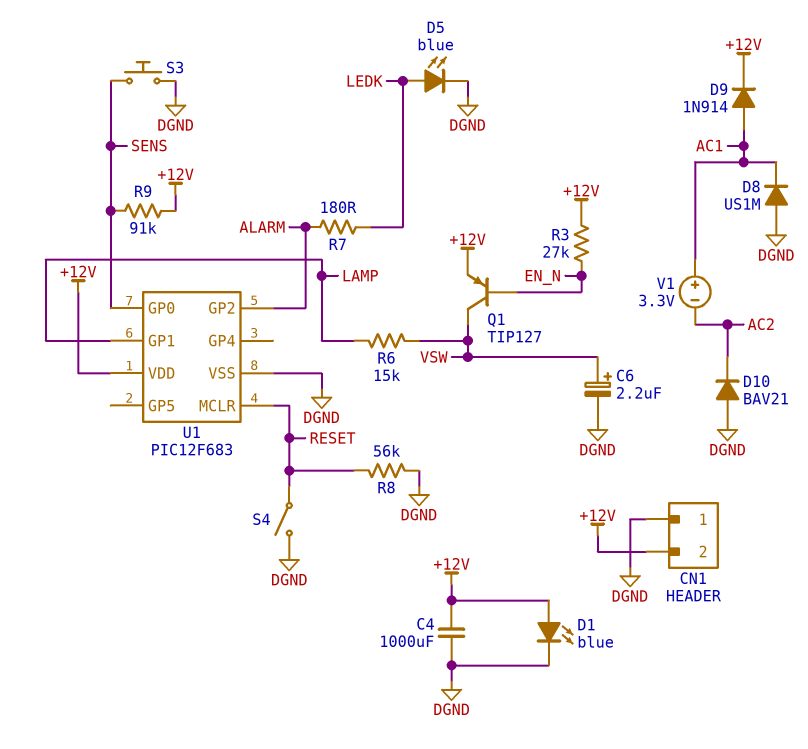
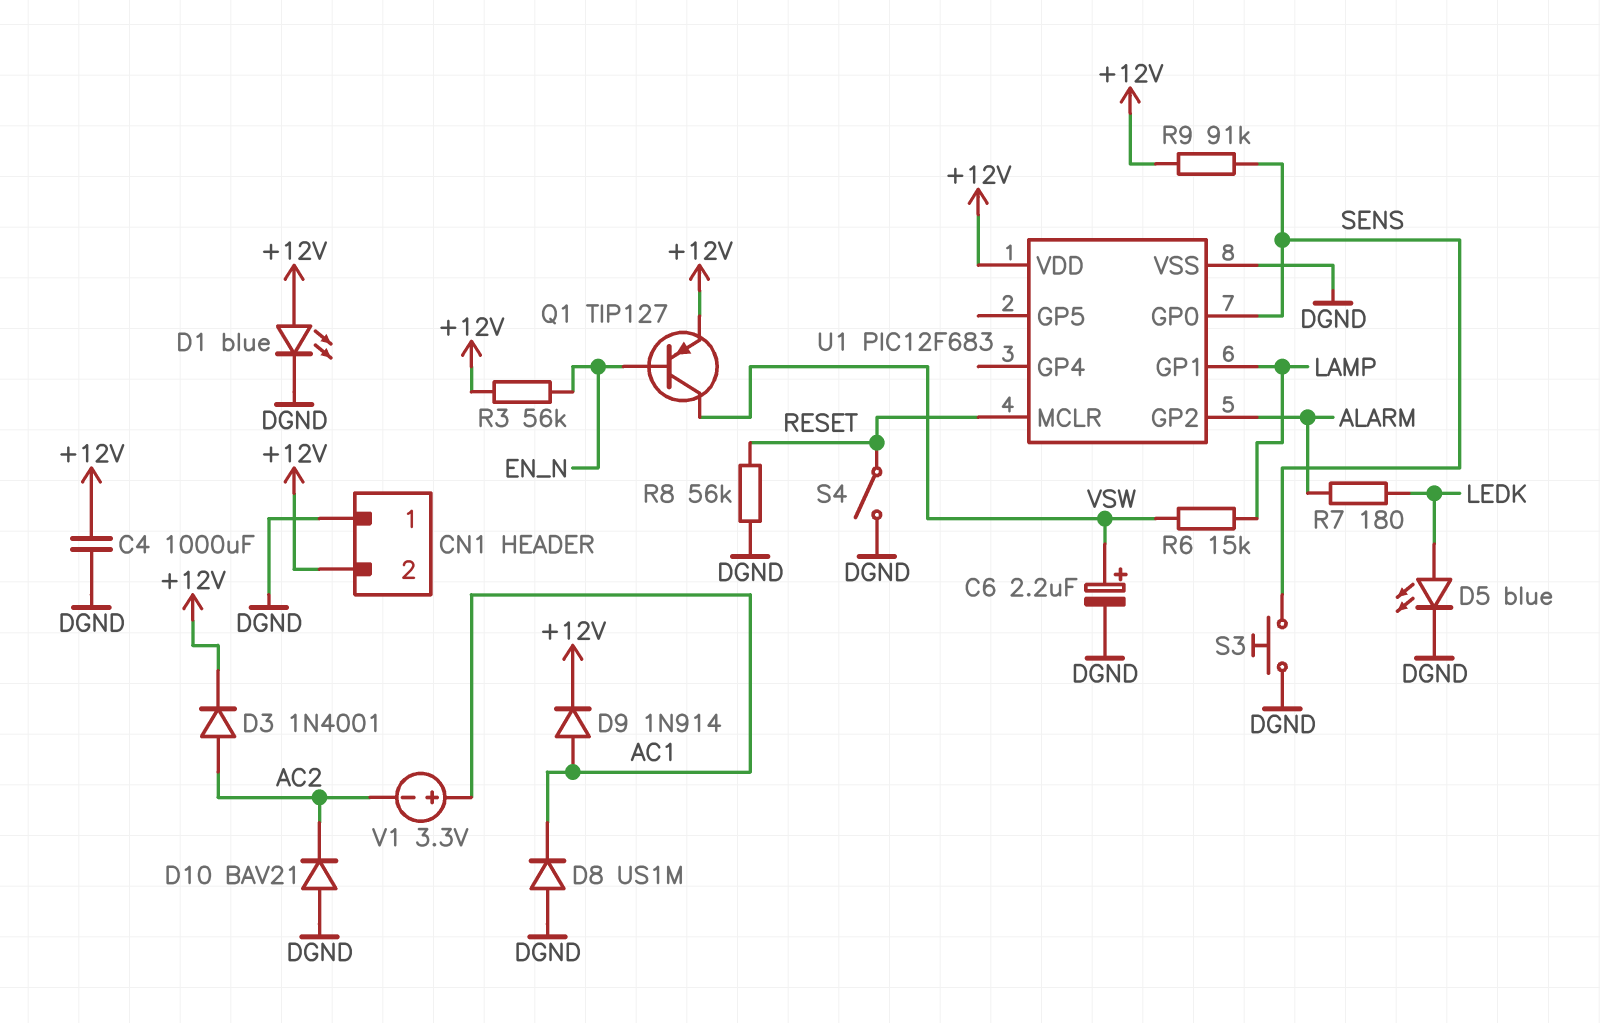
D3: none -> diode 1N4001 (A AC2, K +12V)
R3: 27k (+12V, EN_N) -> 56k (+12V, EN_N)

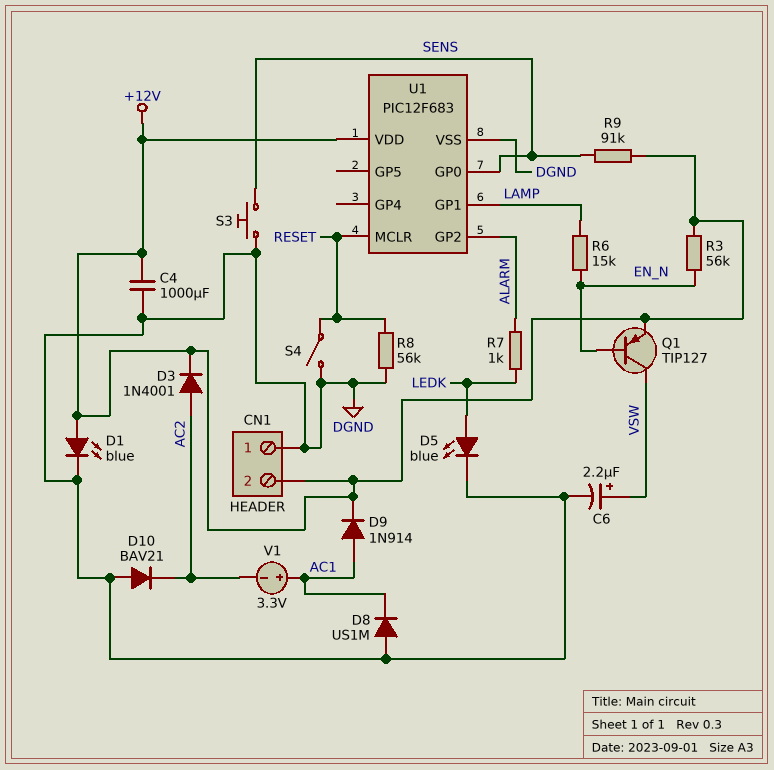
R6: 15k (LAMP, VSW) -> 15k (EN_N, LAMP)
R7: 180 (ALARM, LEDK) -> 1k (ALARM, LEDK)

